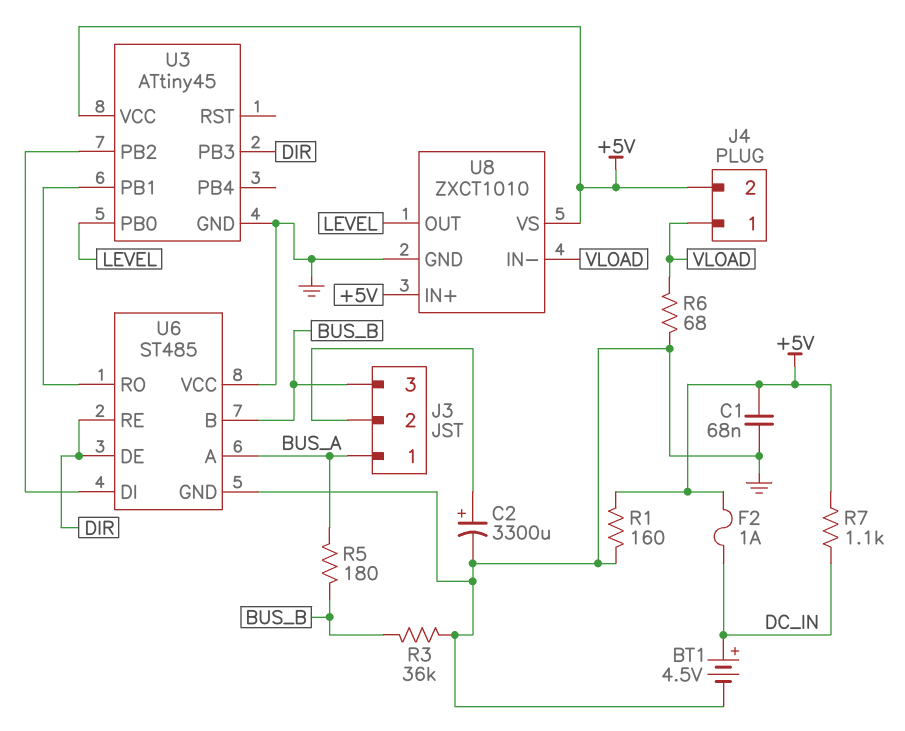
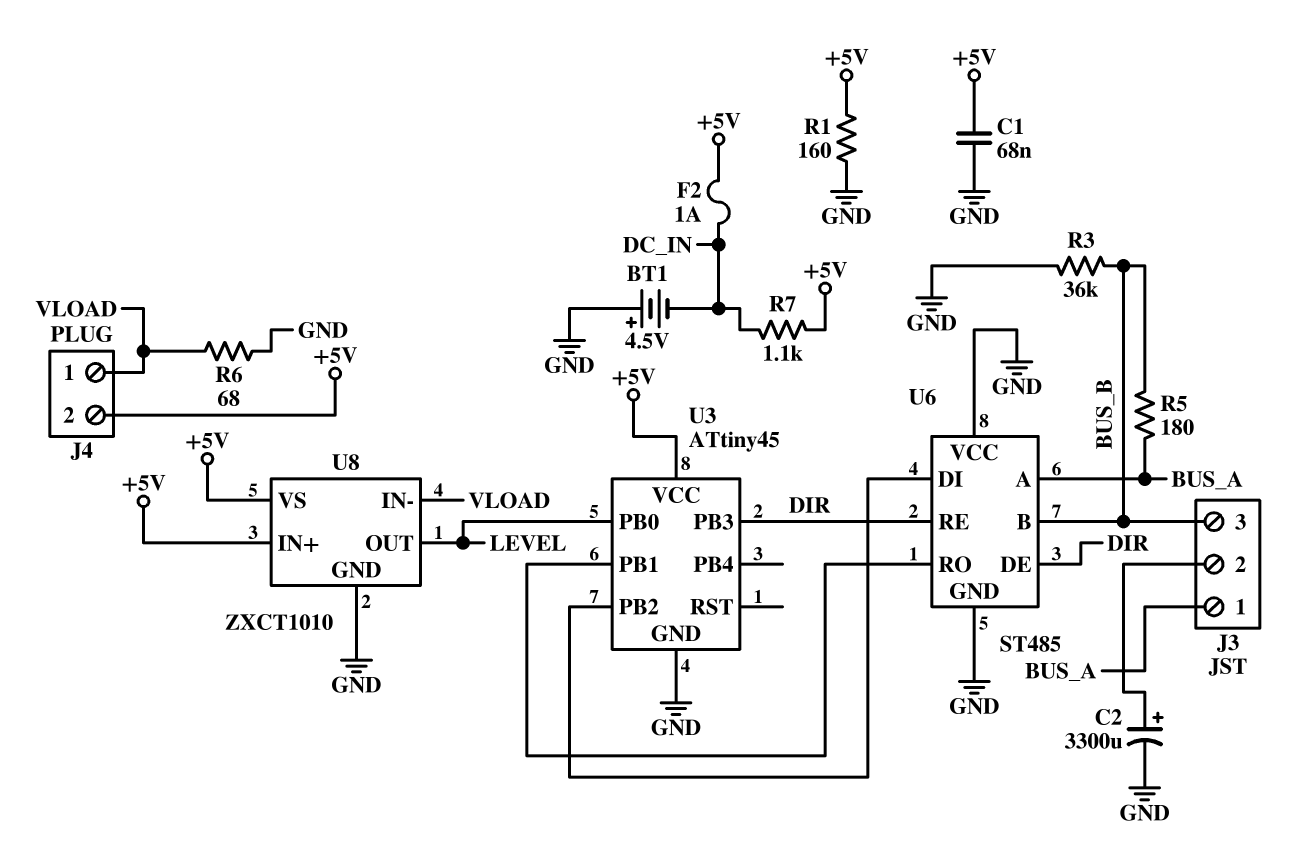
BT1: 4.5V (plus DC_IN, minus GND) -> 4.5V (plus GND, minus DC_IN)

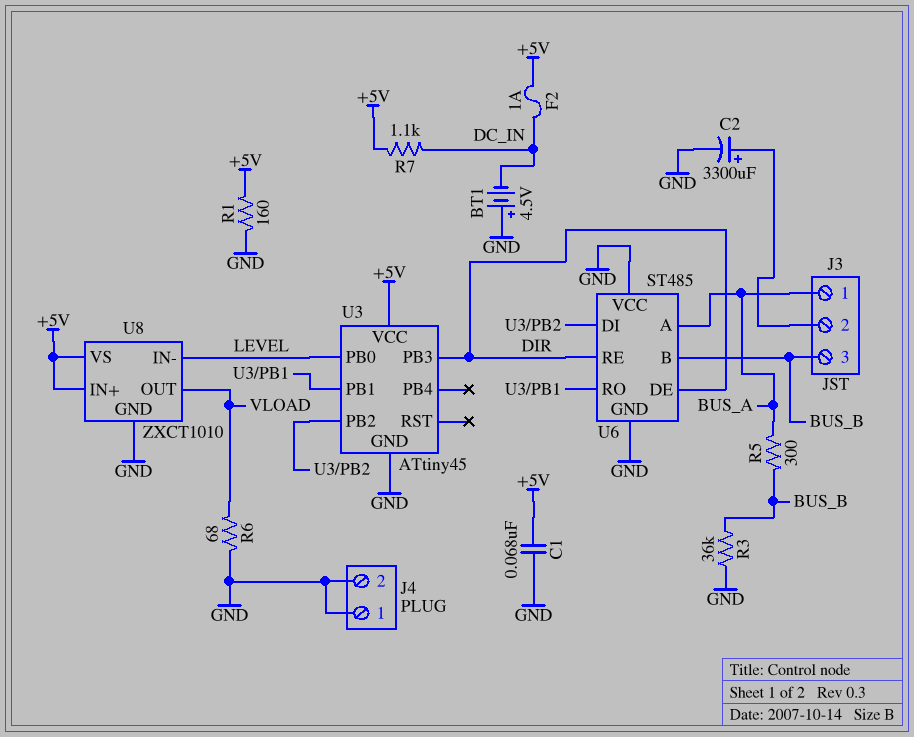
J4 pin 1: VLOAD -> GND
J4 pin 2: +5V -> GND
R5: 180 (BUS_A, BUS_B) -> 300 (BUS_A, BUS_B)
U8 pin IN-: VLOAD -> LEVEL
U8 pin OUT: LEVEL -> VLOAD

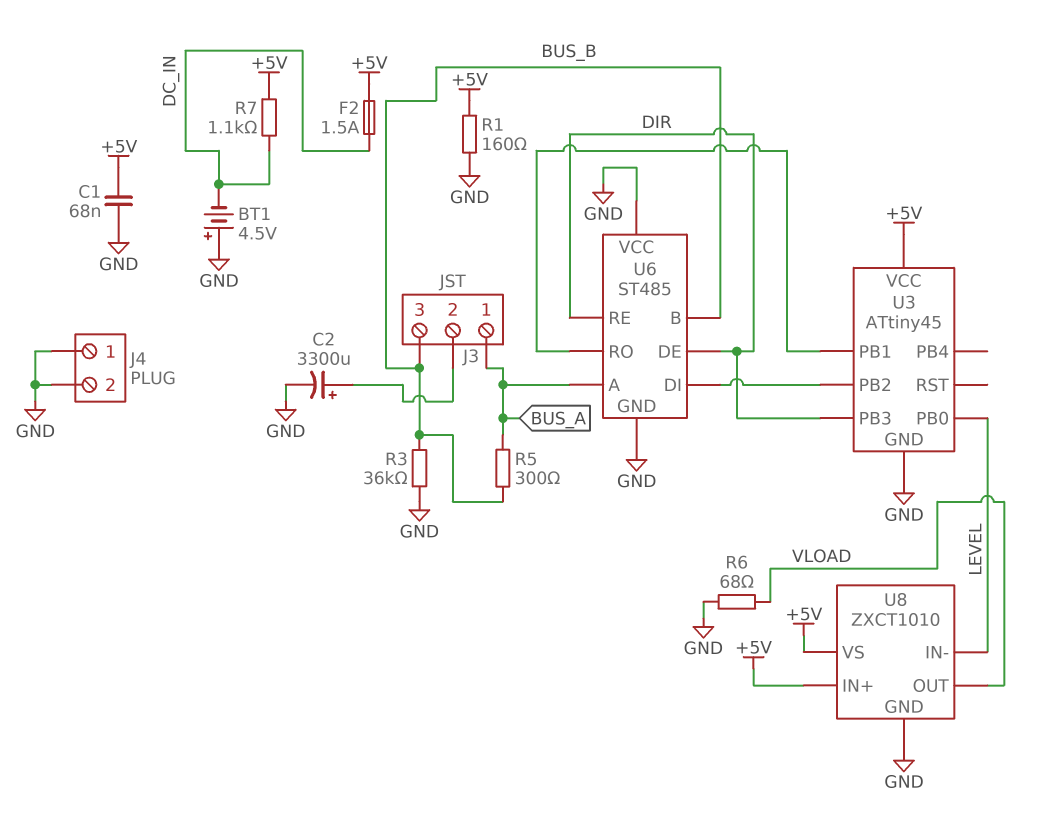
F2: 1A (+5V, DC_IN) -> 1.5A (+5V, DC_IN)

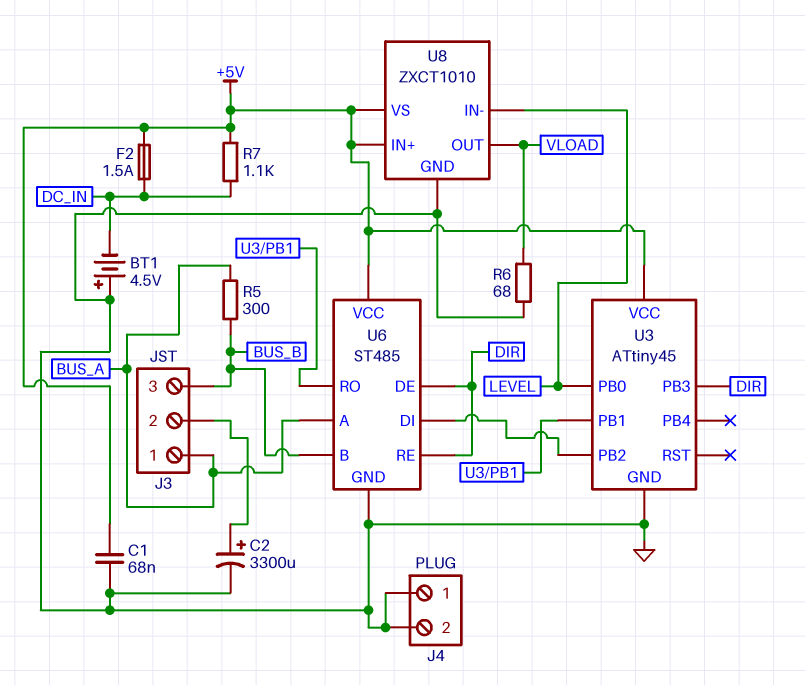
R1: 160 (+5V, GND) -> none
R3: 36k (BUS_B, GND) -> none
U6 pin VCC: GND -> +5V

